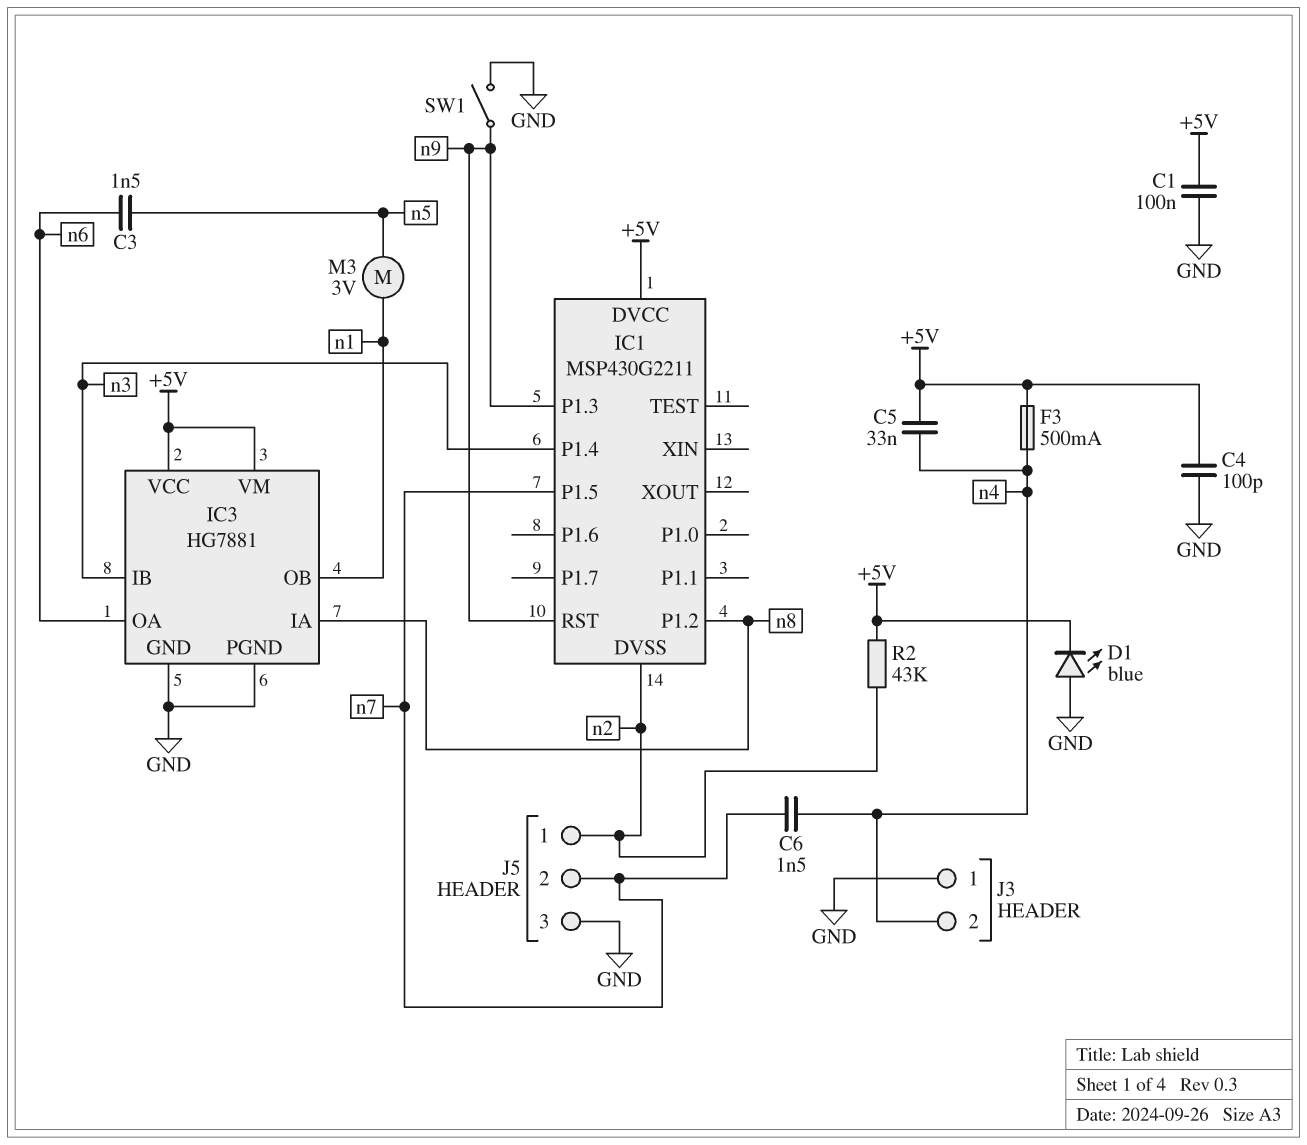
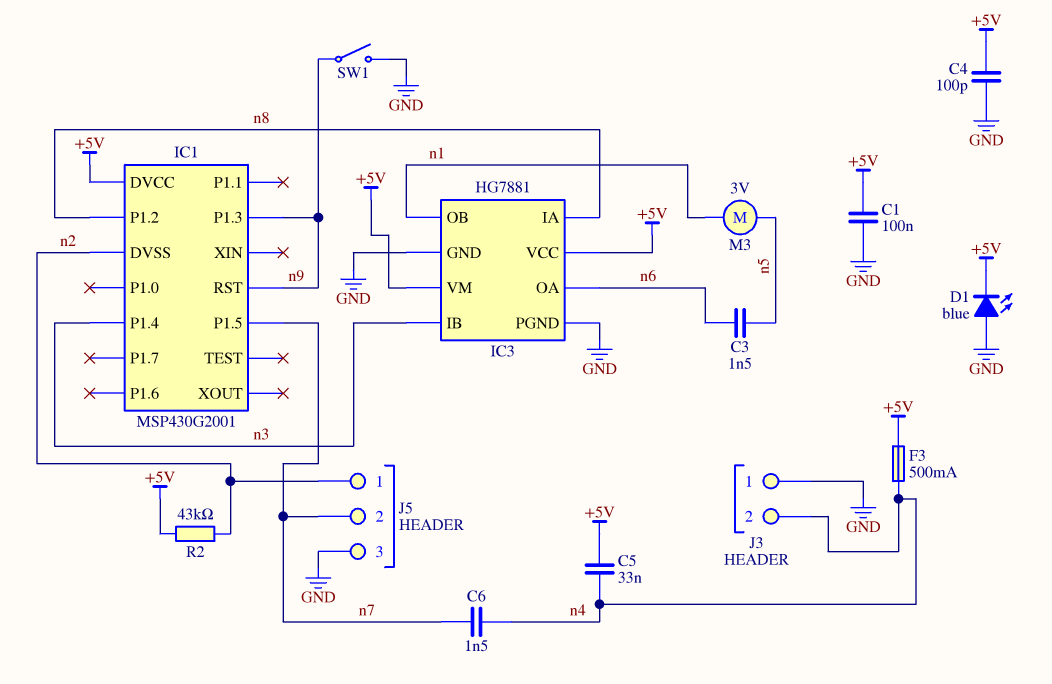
IC1: MSP430G2211 -> MSP430G2001

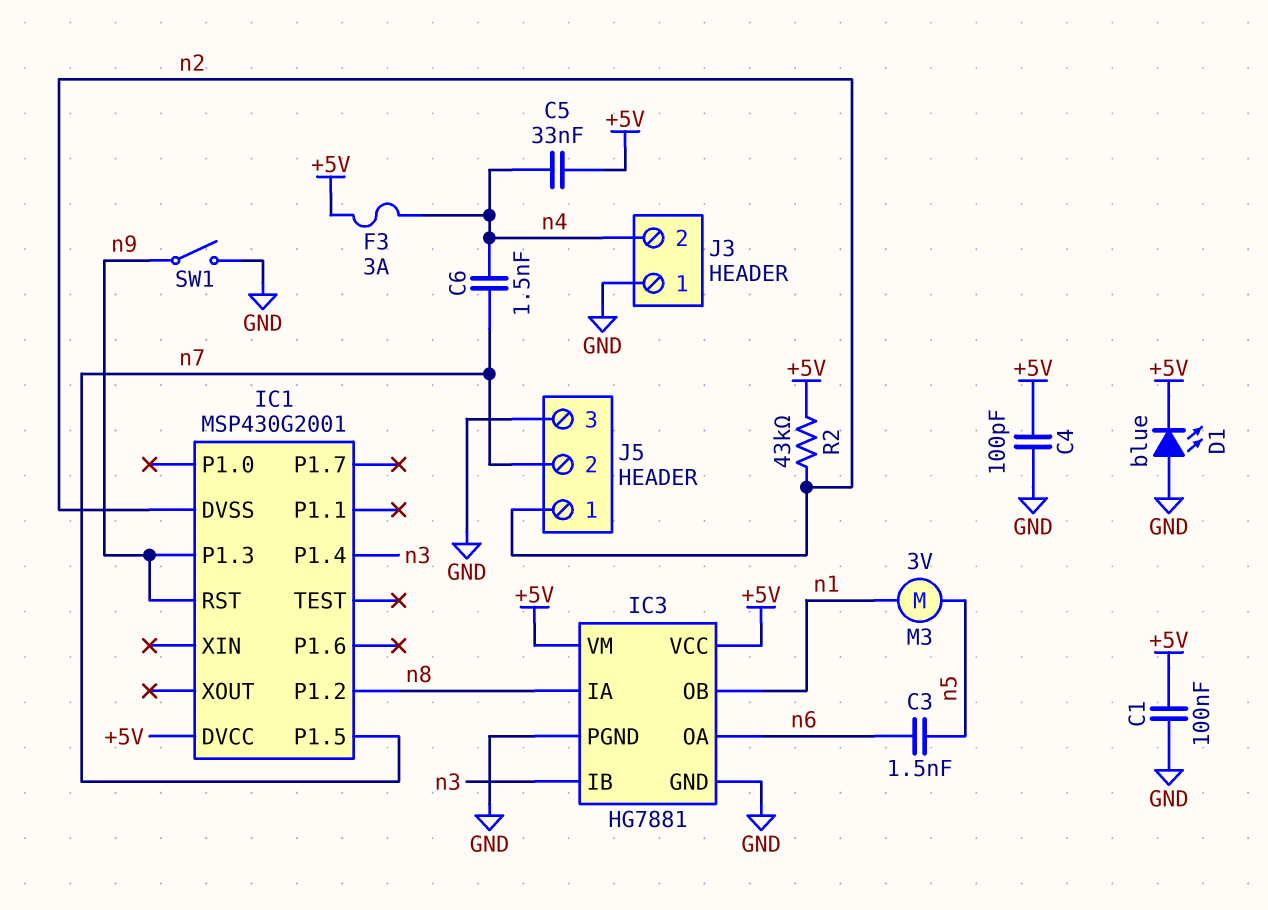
F3: 500mA (+5V, n4) -> 3A (+5V, n4)

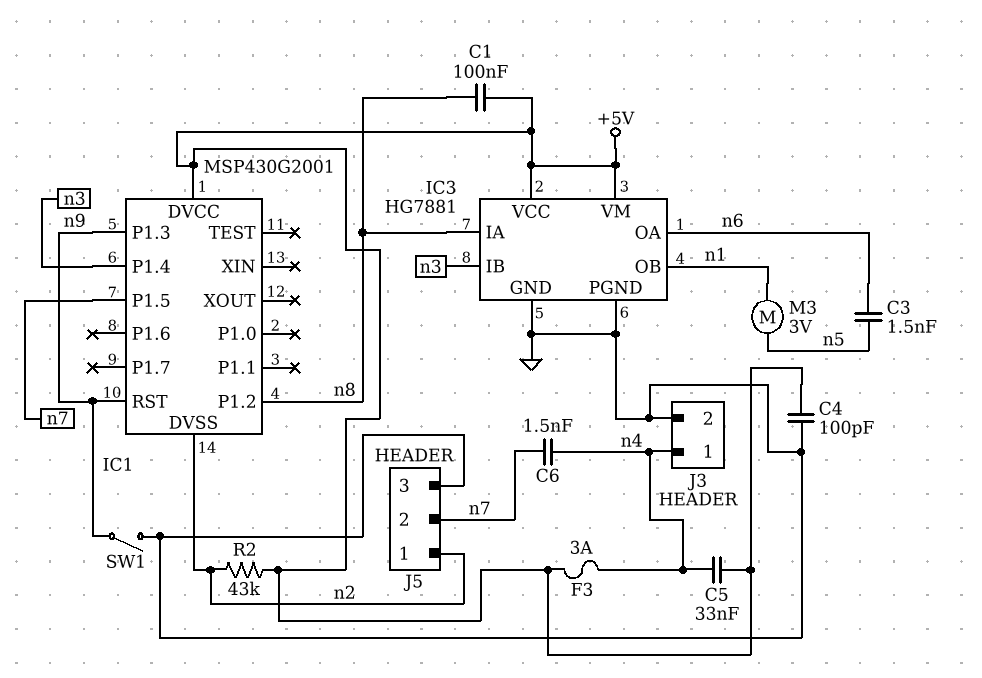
C1: 100nF (+5V, GND) -> 100nF (+5V, n8)
D1: LED blue (A GND, K +5V) -> none
J3 pin 1: GND -> n4
J3 pin 2: n4 -> GND

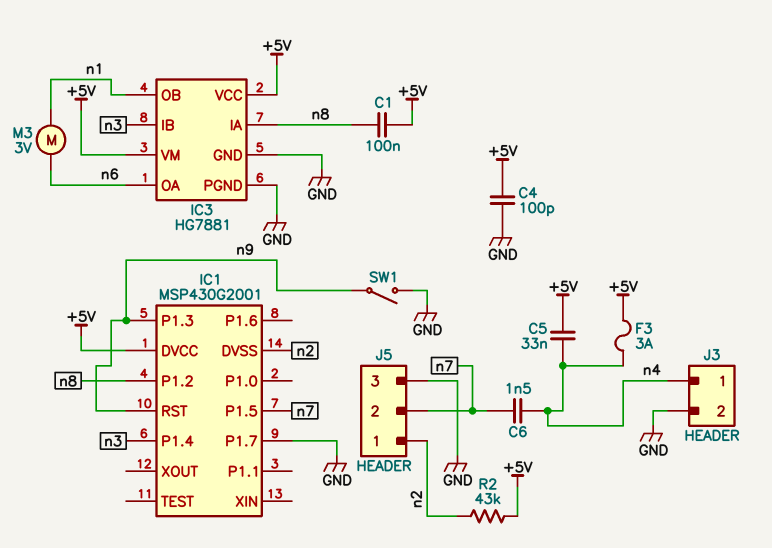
C3: 1.5nF (n5, n6) -> none
IC1 pin P1.7: none -> GND
M3: motor 3V (n1, n5) -> motor 3V (n1, n6)

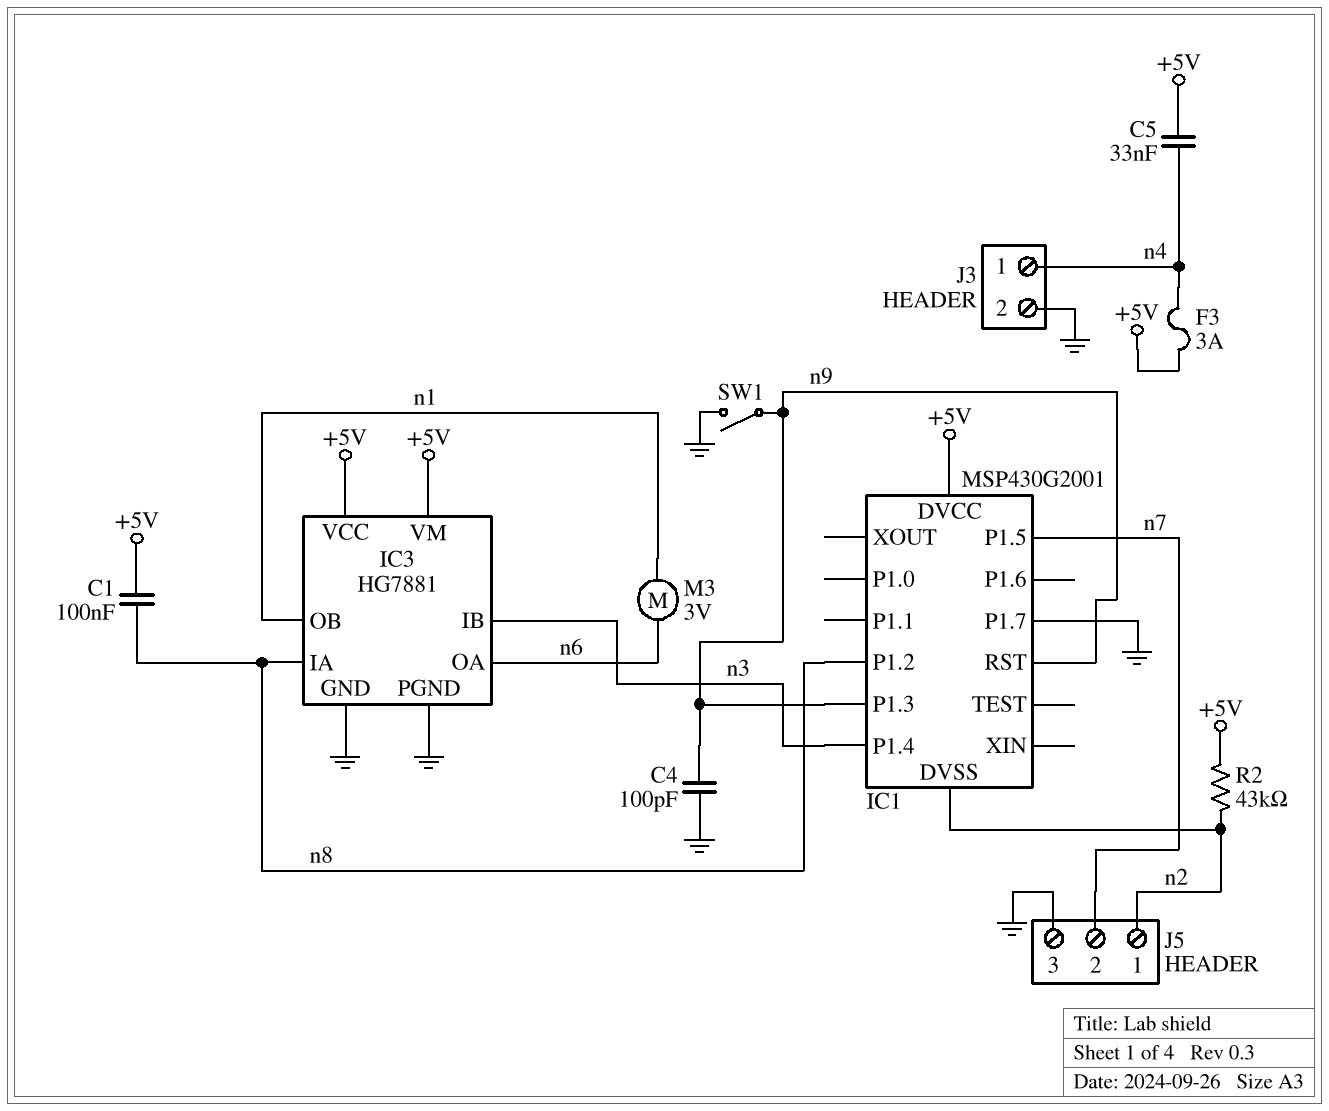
C4: 100pF (+5V, GND) -> 100pF (GND, n9)
C6: 1.5nF (n4, n7) -> none

